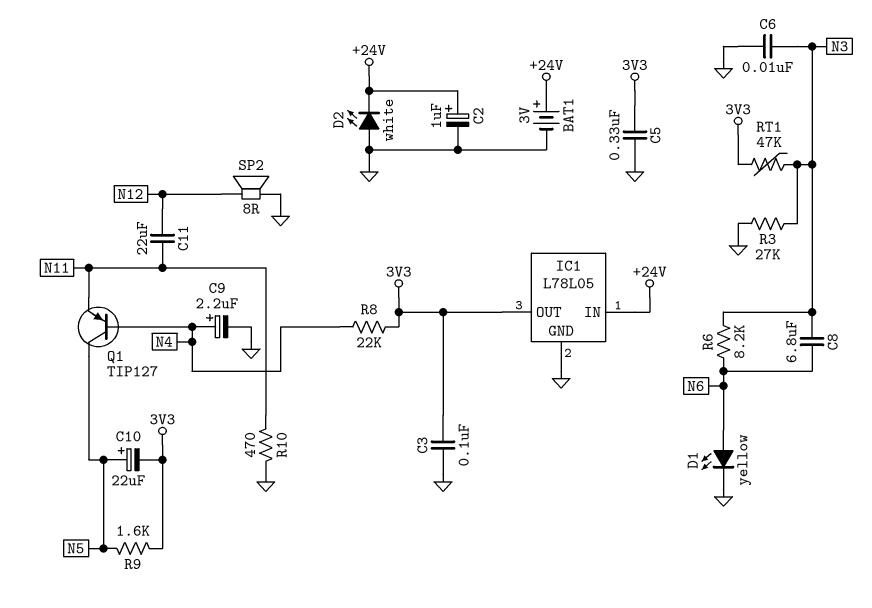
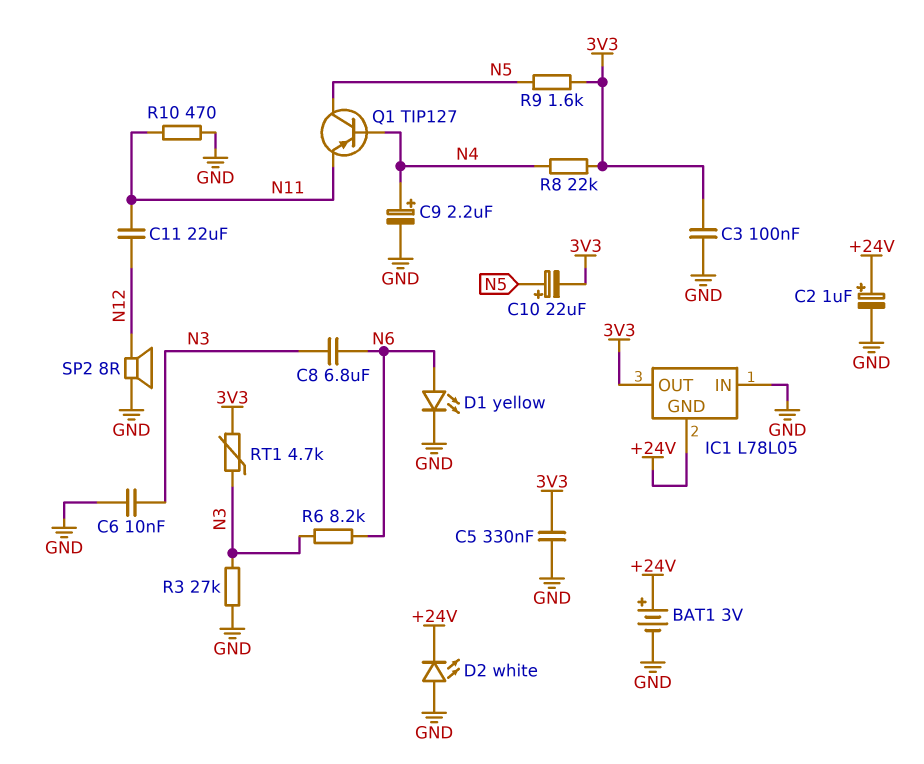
IC1 pin GND: GND -> +24V
IC1 pin IN: +24V -> GND
RT1: 47k (3V3, N3) -> 4.7k (3V3, N3)

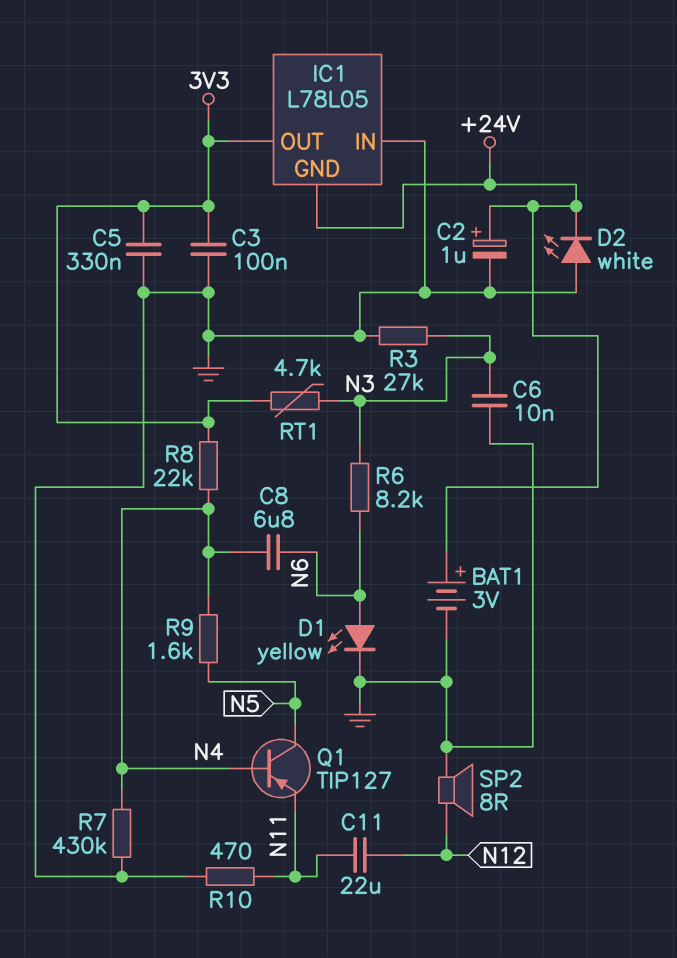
C8: 6.8uF (N3, N6) -> 6.8uF (N4, N6)
C9: 2.2uF (plus N4, minus GND) -> none
C10: 22uF (plus N5, minus 3V3) -> none
R7: none -> 430k (GND, N4)
R9: 1.6k (3V3, N5) -> 1.6k (N4, N5)

